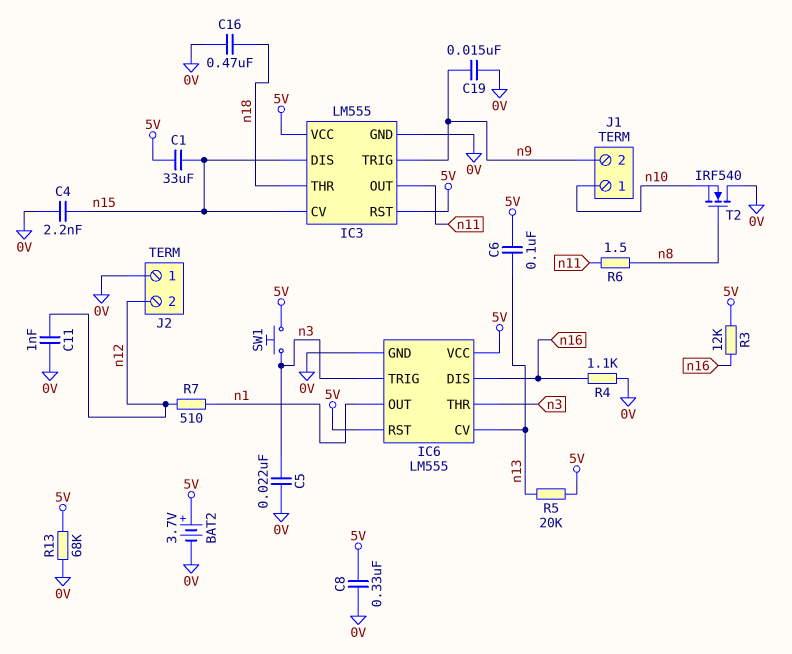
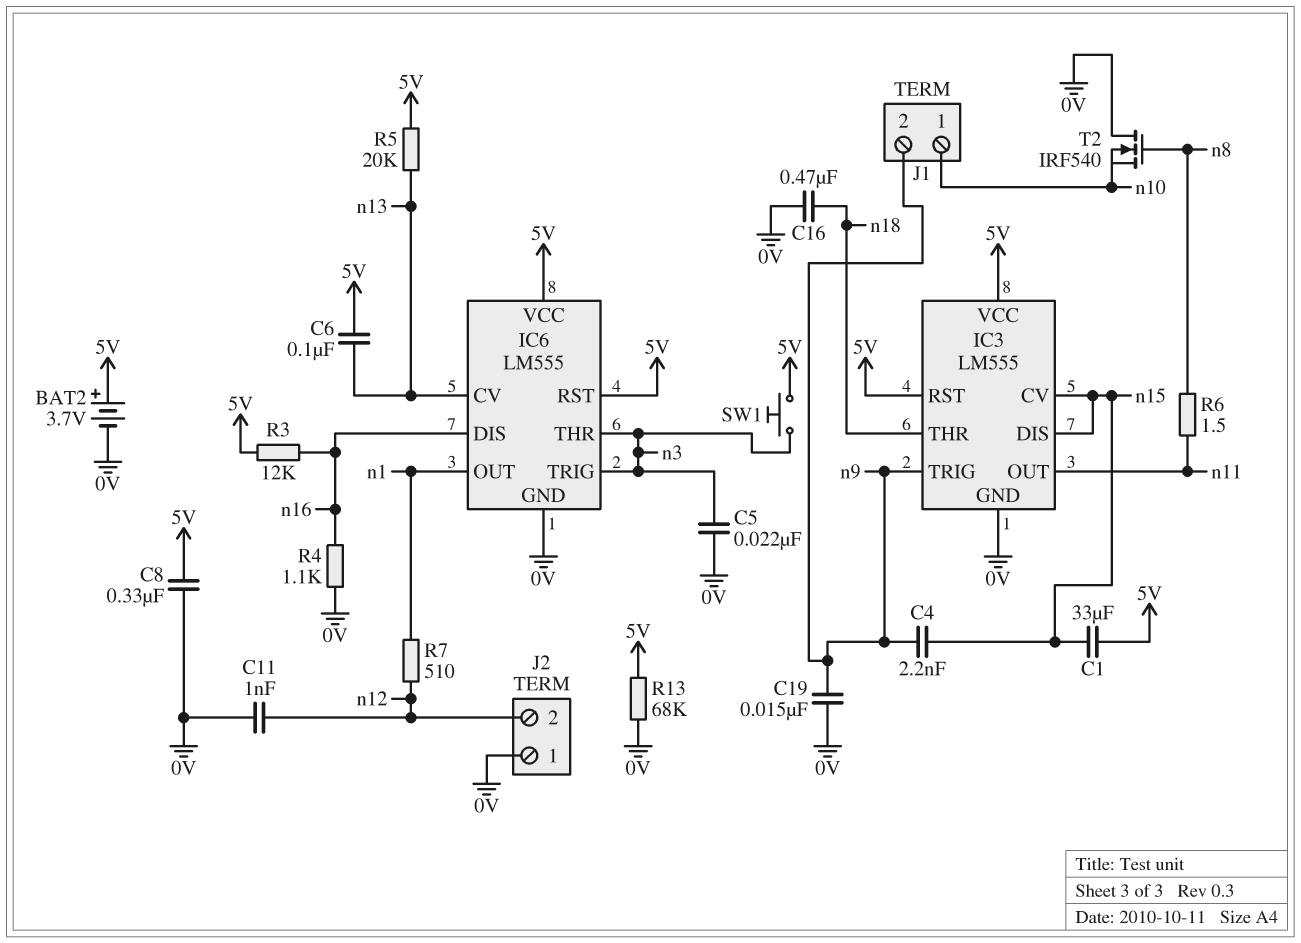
C4: 2.2nF (0V, n15) -> 2.2nF (n9, n15)

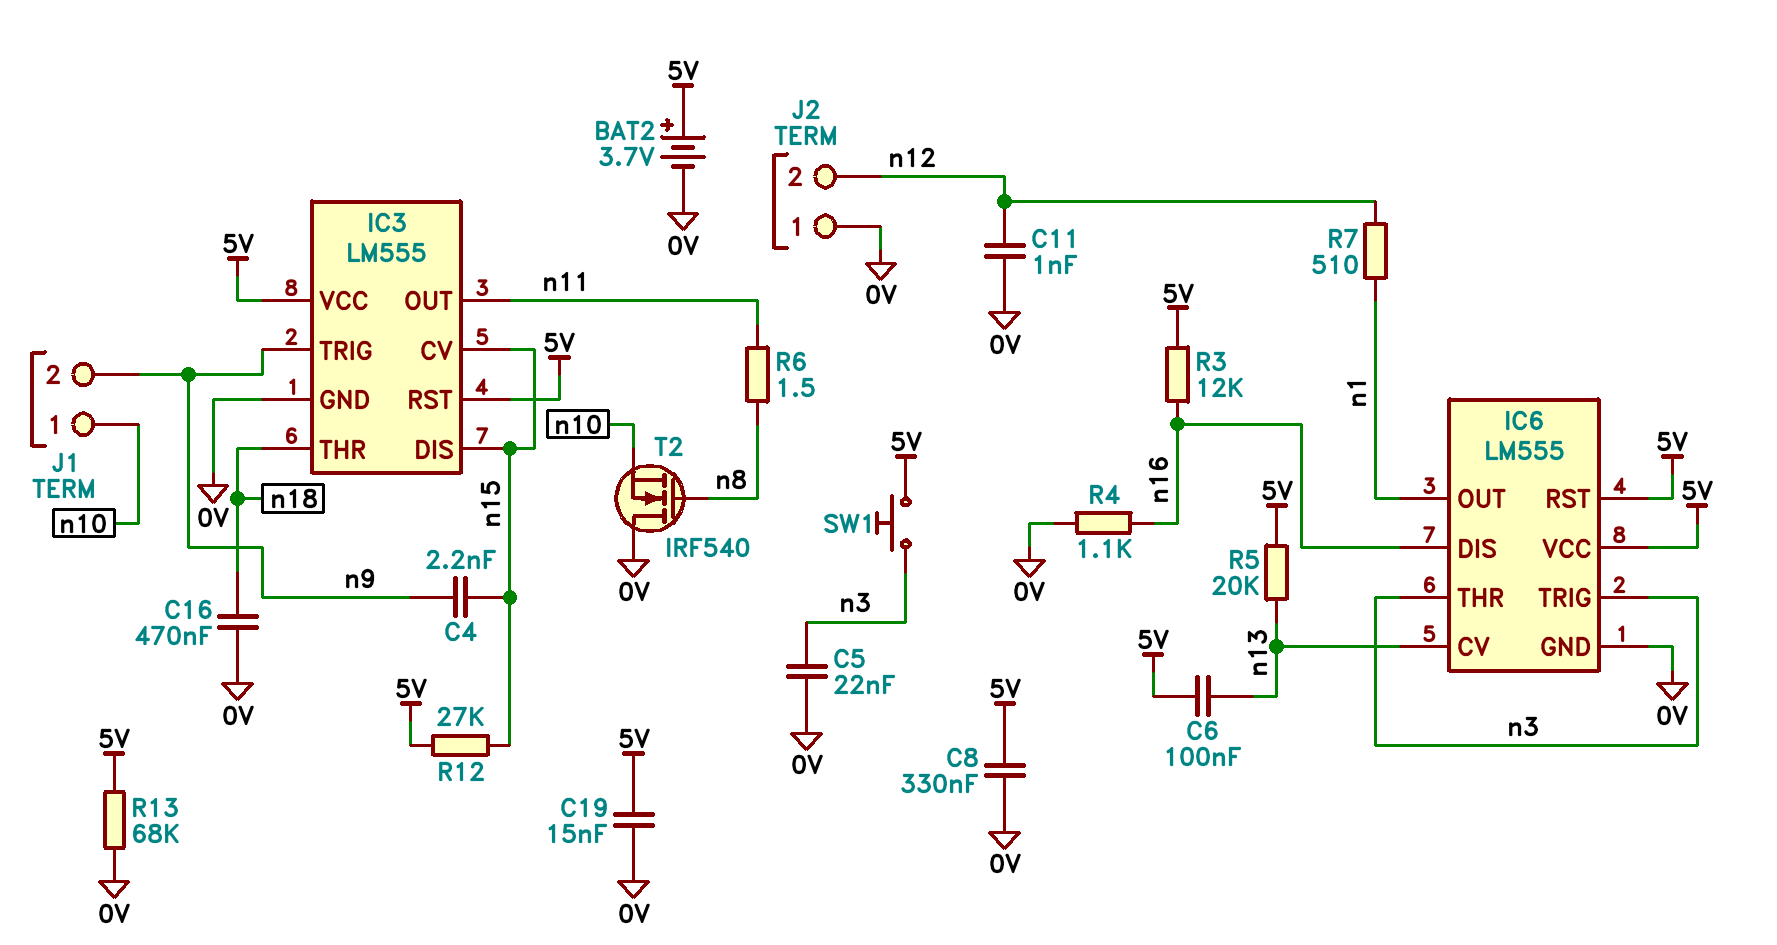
C1: 33uF (5V, n15) -> none
C19: 15nF (0V, n9) -> 15nF (0V, 5V)
R12: none -> 27k (5V, n15)

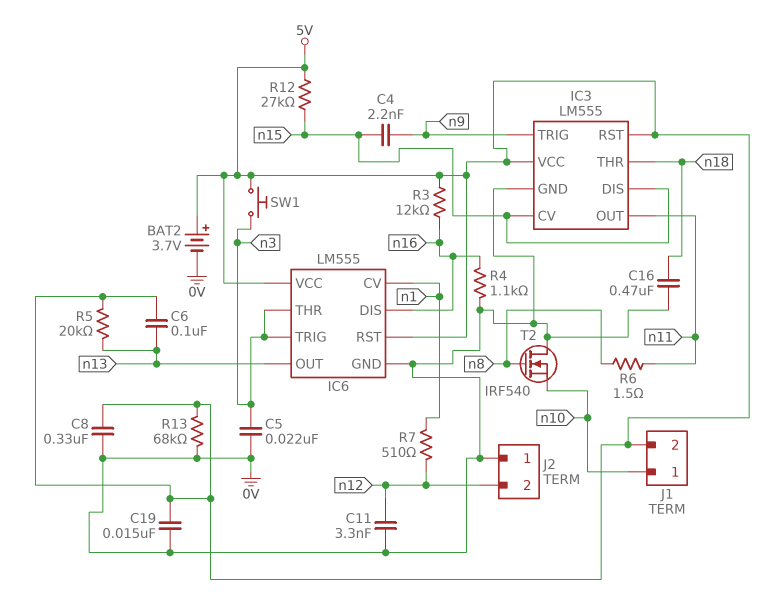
C11: 1nF (0V, n12) -> 3.3nF (0V, n12)
IC6 pin CV: n13 -> n1
IC6 pin OUT: n1 -> n13
J1 pin 2: n9 -> 5V

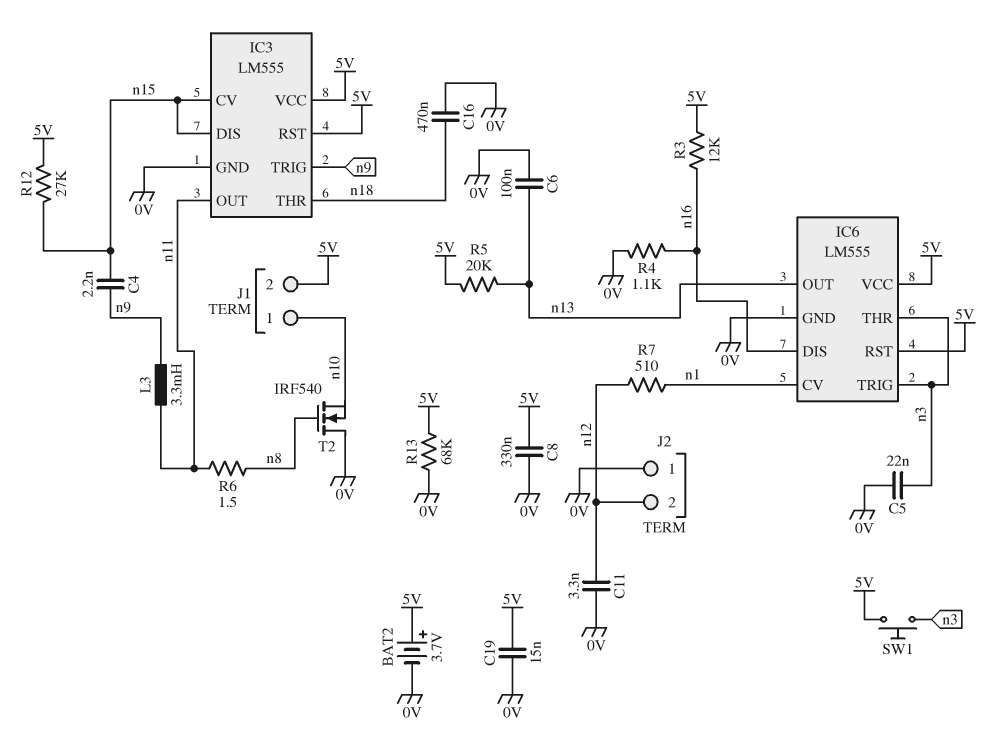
C6: 100nF (5V, n13) -> 100nF (0V, n13)
L3: none -> 3.3mH (n9, n11)

